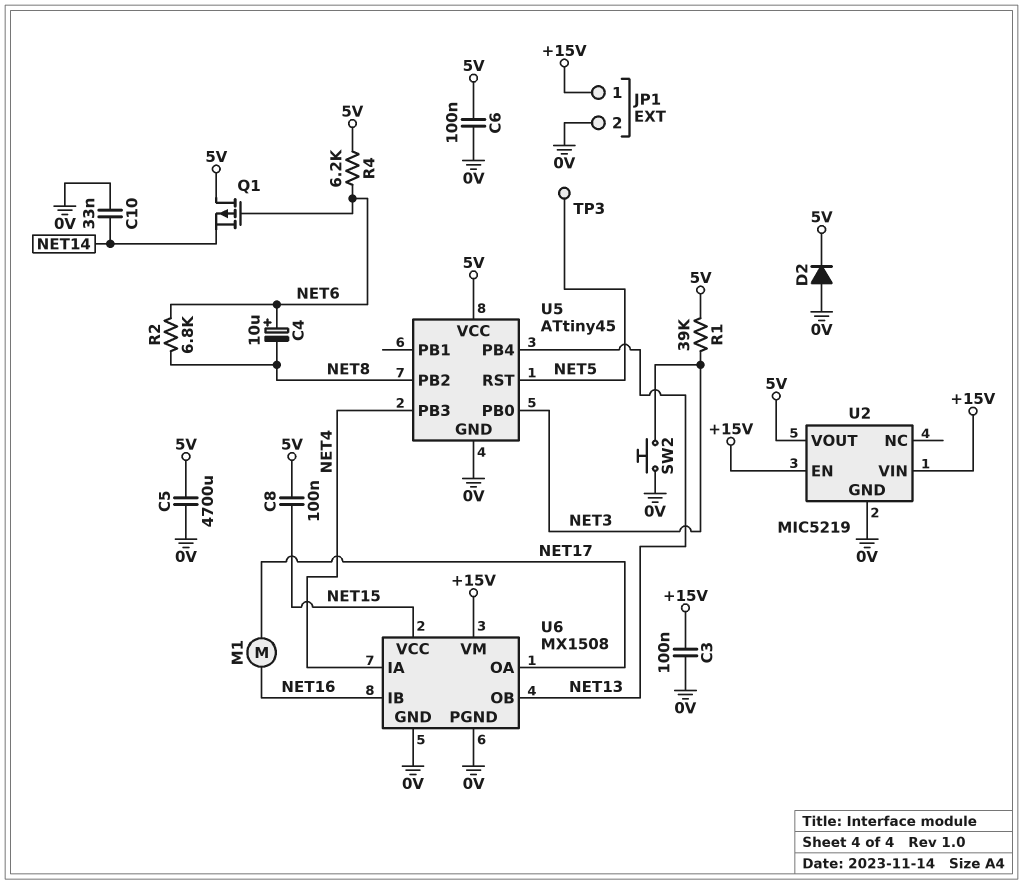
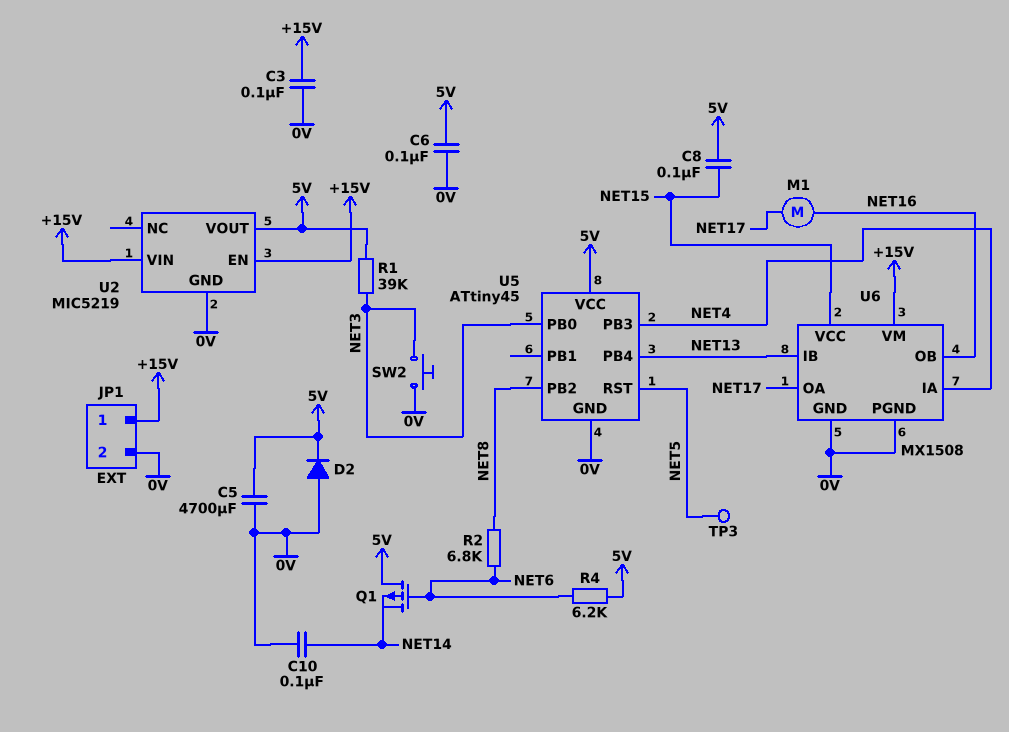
C4: 10uF (plus NET6, minus NET8) -> none
C10: 33nF (0V, NET14) -> 100nF (0V, NET14)
U6 pin IB: NET16 -> NET13
U6 pin OB: NET13 -> NET16

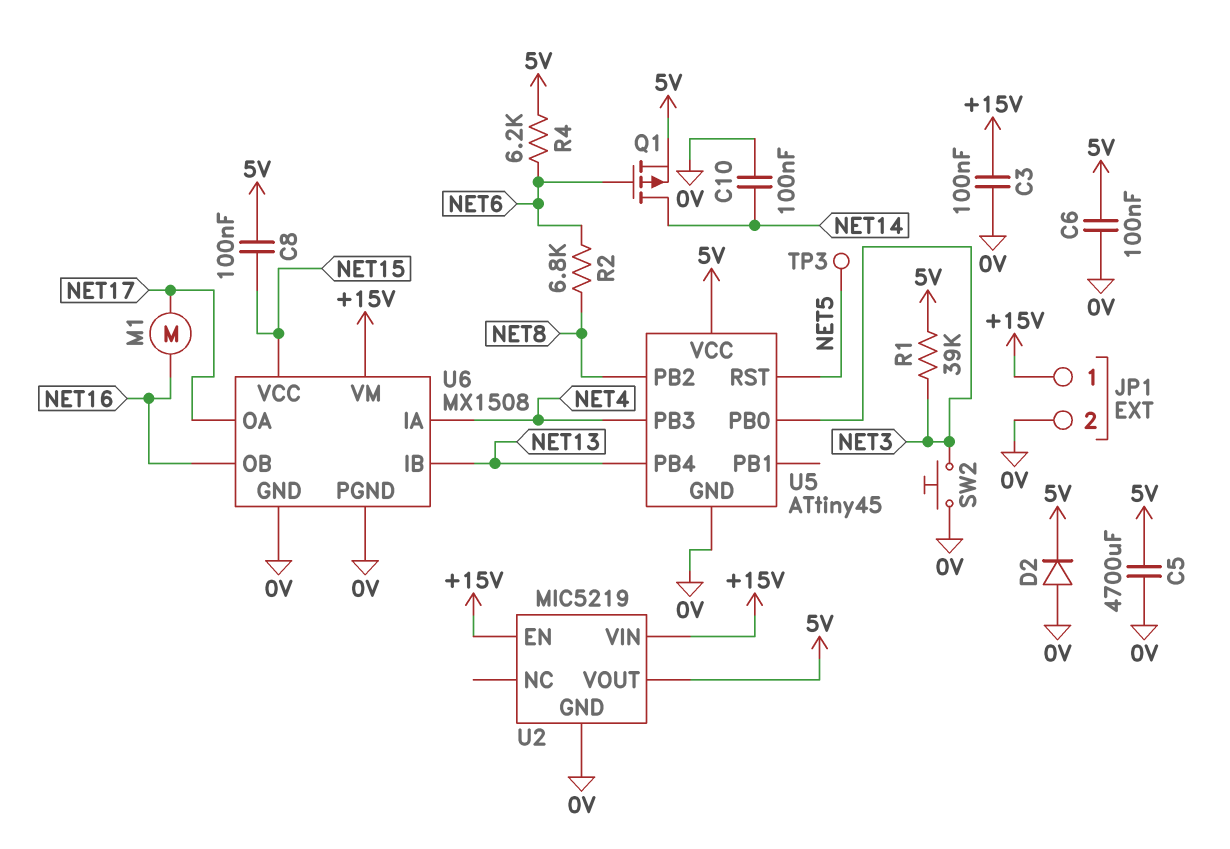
Q1: PMOS (G NET6, D 5V, S NET14) -> PMOS (G NET6, D NET14, S 5V)

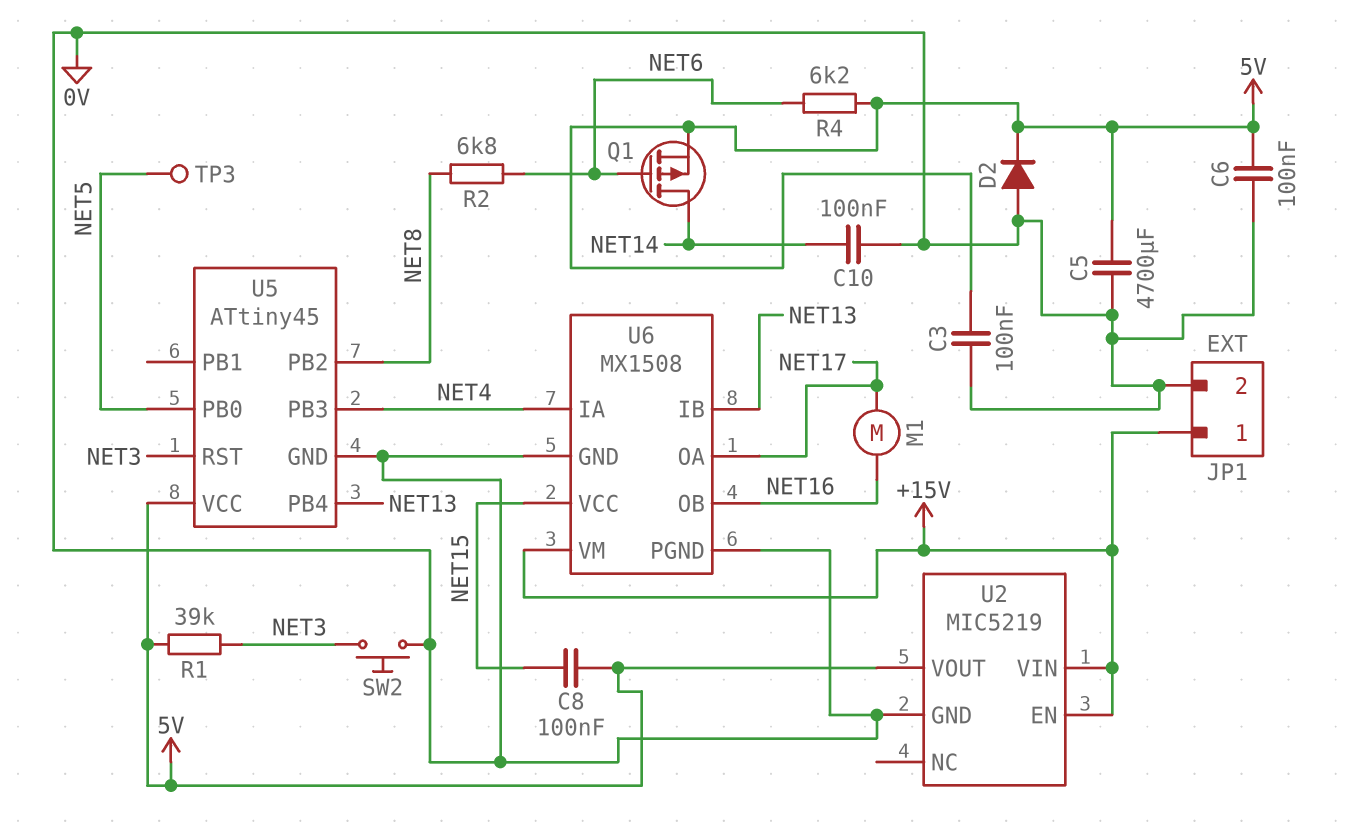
C3: 100nF (+15V, 0V) -> 100nF (0V, 5V)
U5 pin PB0: NET3 -> NET5
U5 pin RST: NET5 -> NET3

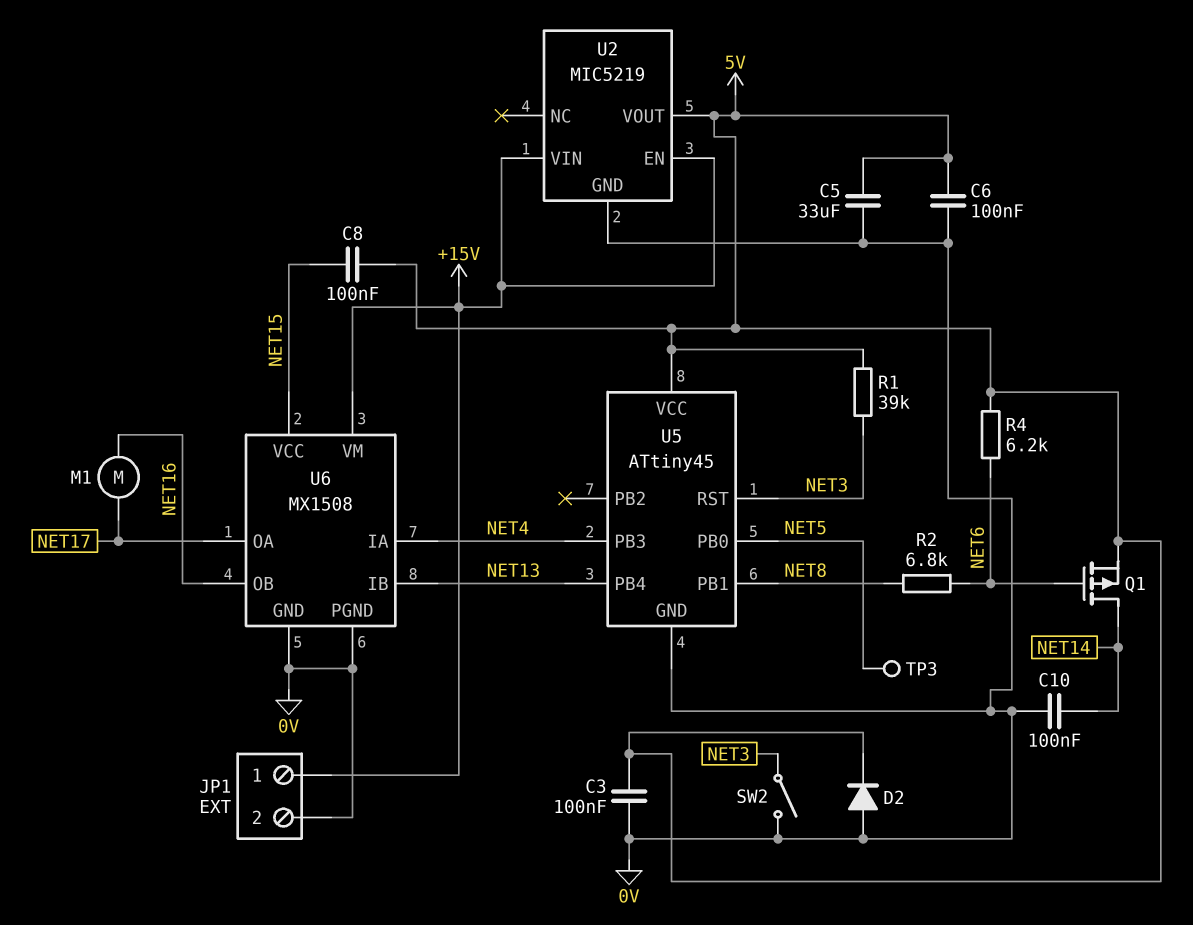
C5: 4700uF (0V, 5V) -> 33uF (0V, 5V)
SW2: button (0V, NET3) -> switch (0V, NET3)
U5 pin PB1: none -> NET8
U5 pin PB2: NET8 -> none

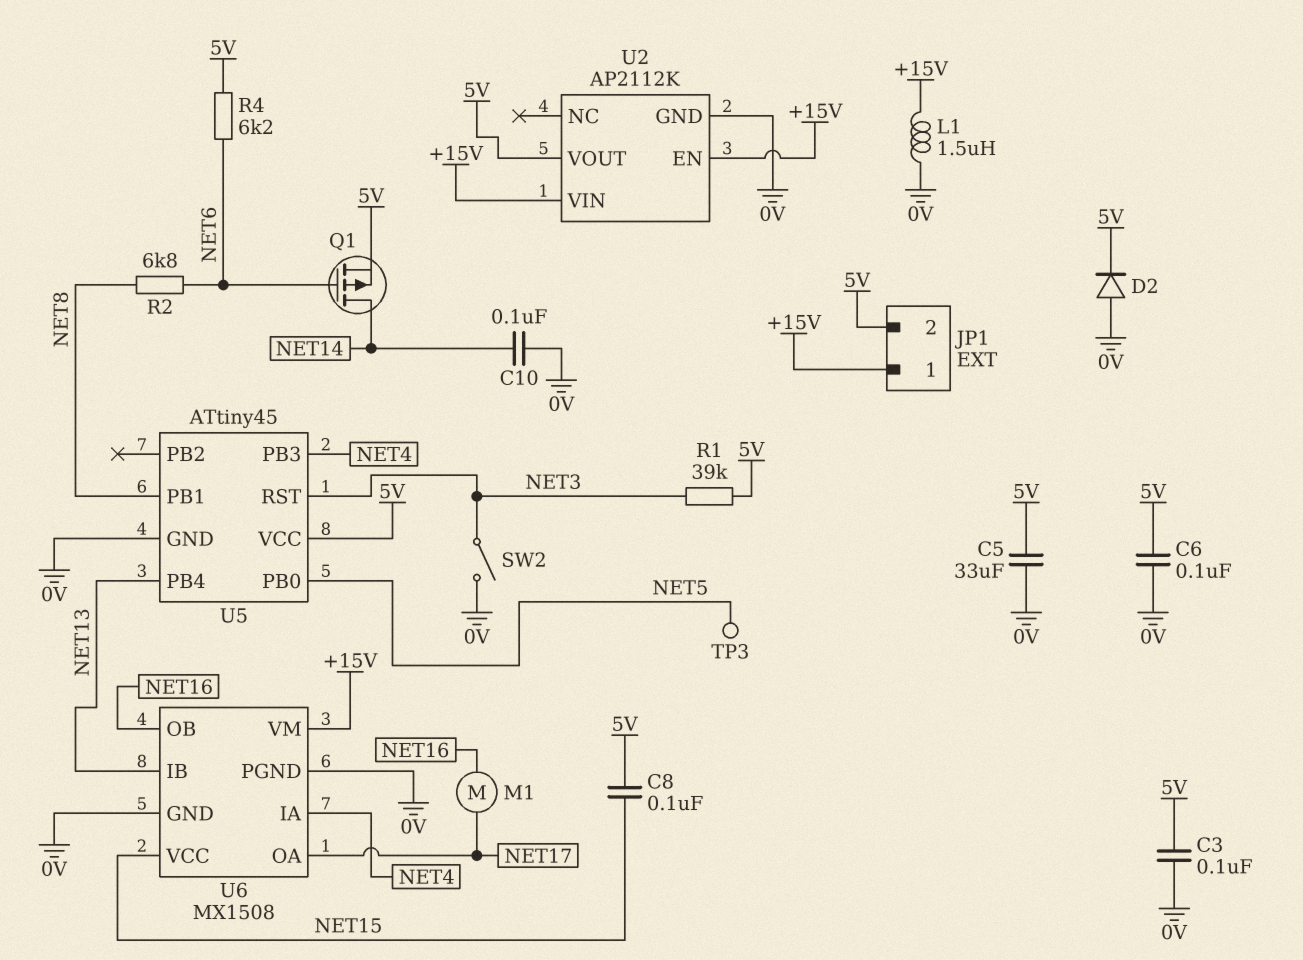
JP1 pin 2: 0V -> 5V
L1: none -> 1.5uH (+15V, 0V)
U2: MIC5219 -> AP2112K

